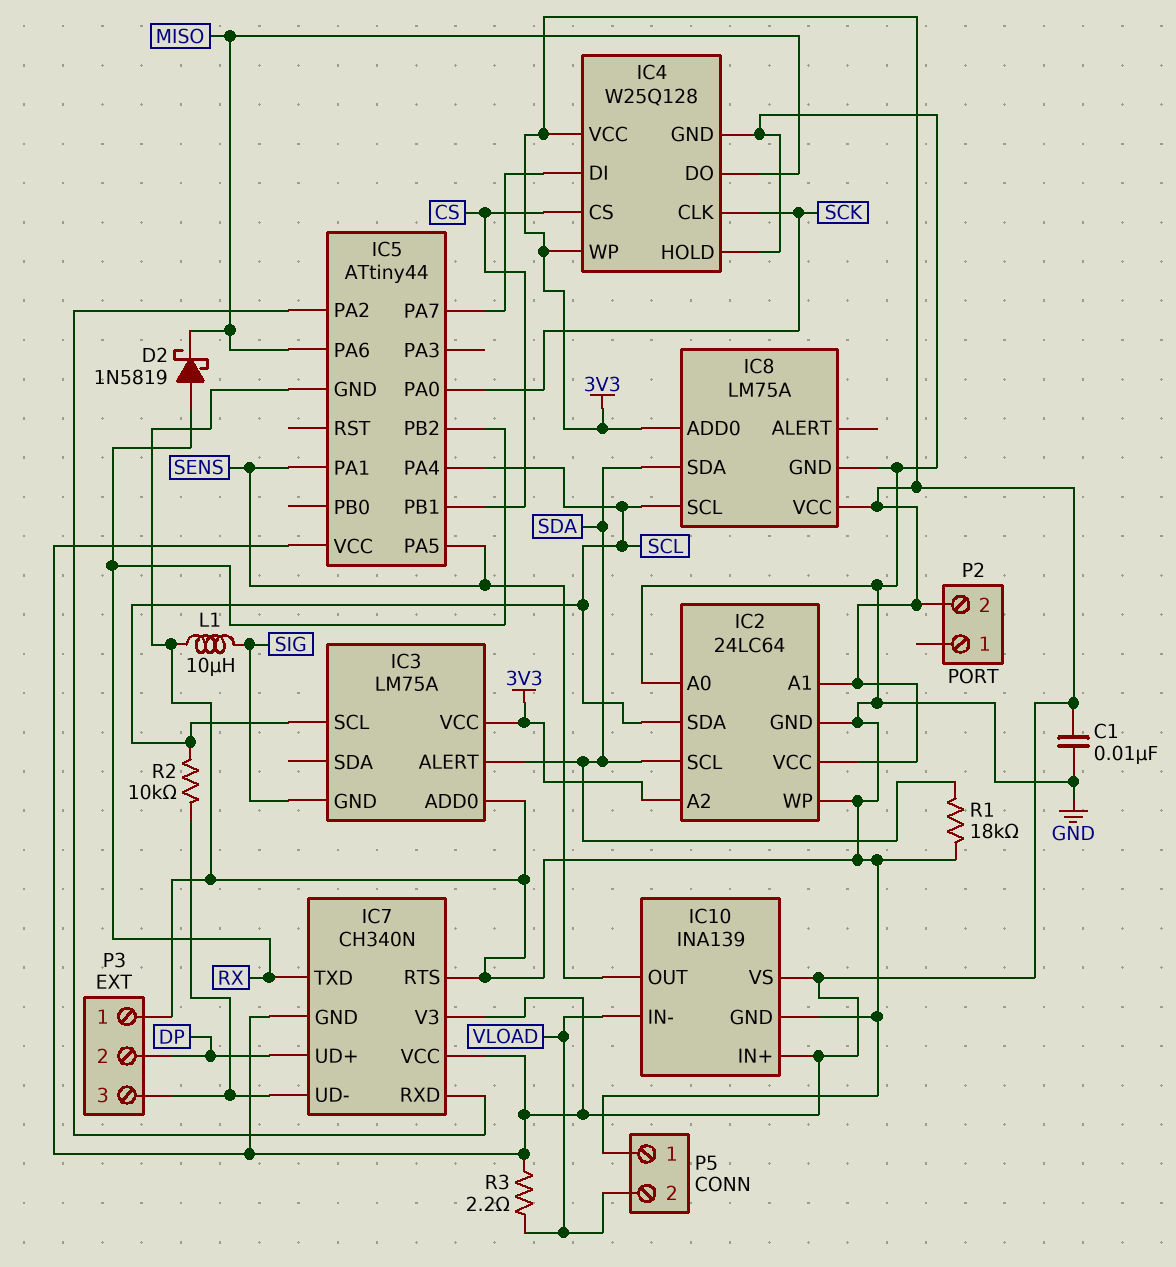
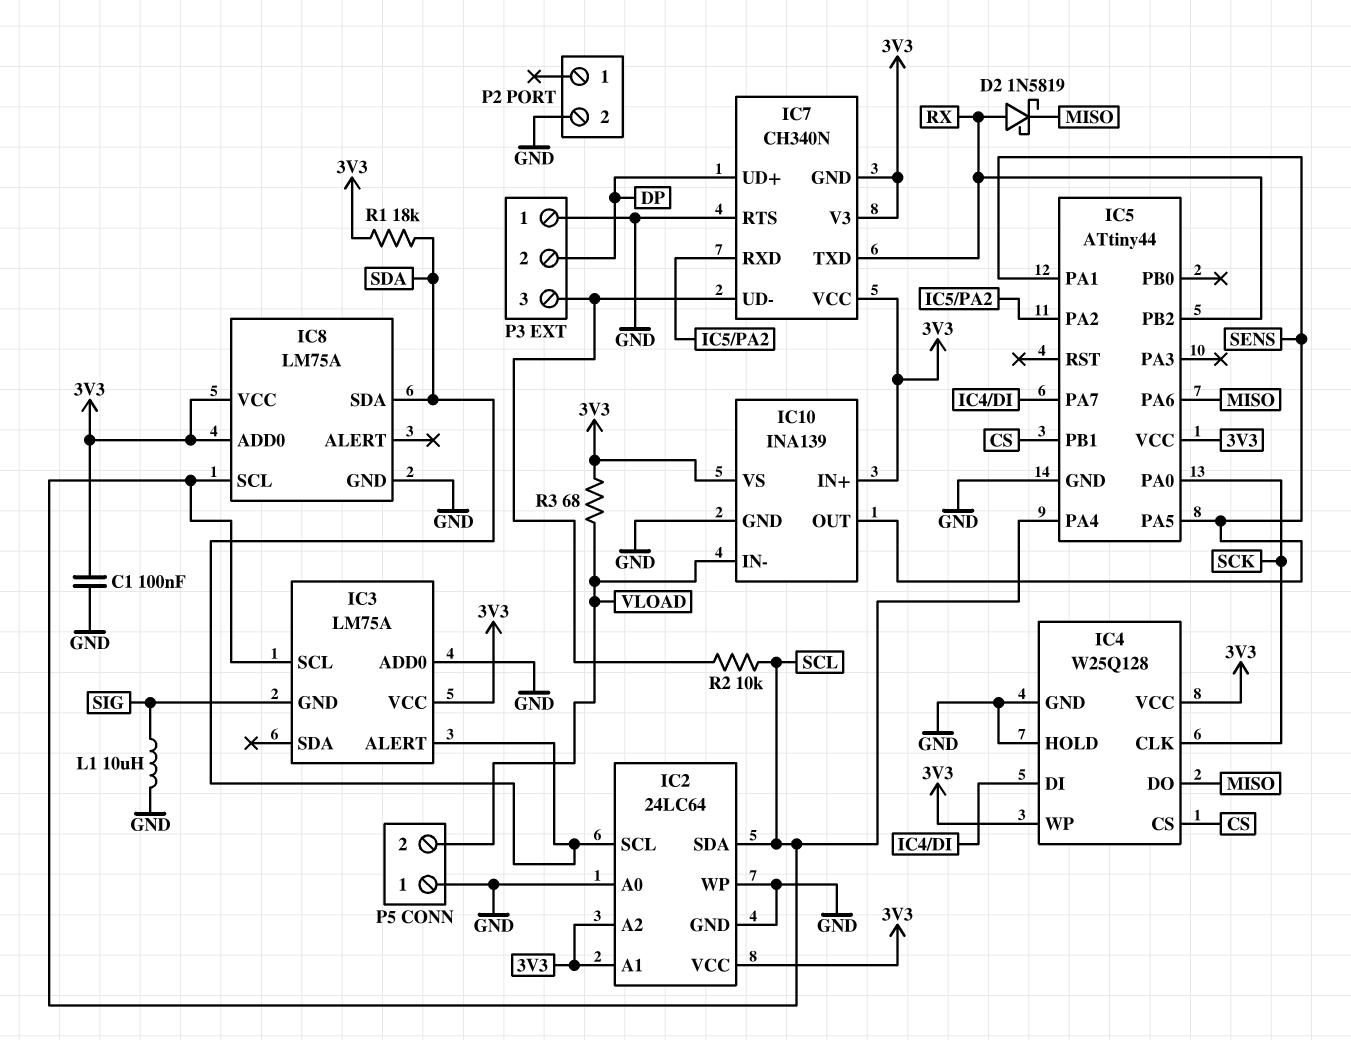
C1: 10nF (3V3, GND) -> 100nF (3V3, GND)
P2 pin 2: 3V3 -> GND
R1: 18k (GND, SDA) -> 18k (3V3, SDA)
R3: 2.2 (3V3, VLOAD) -> 68 (3V3, VLOAD)

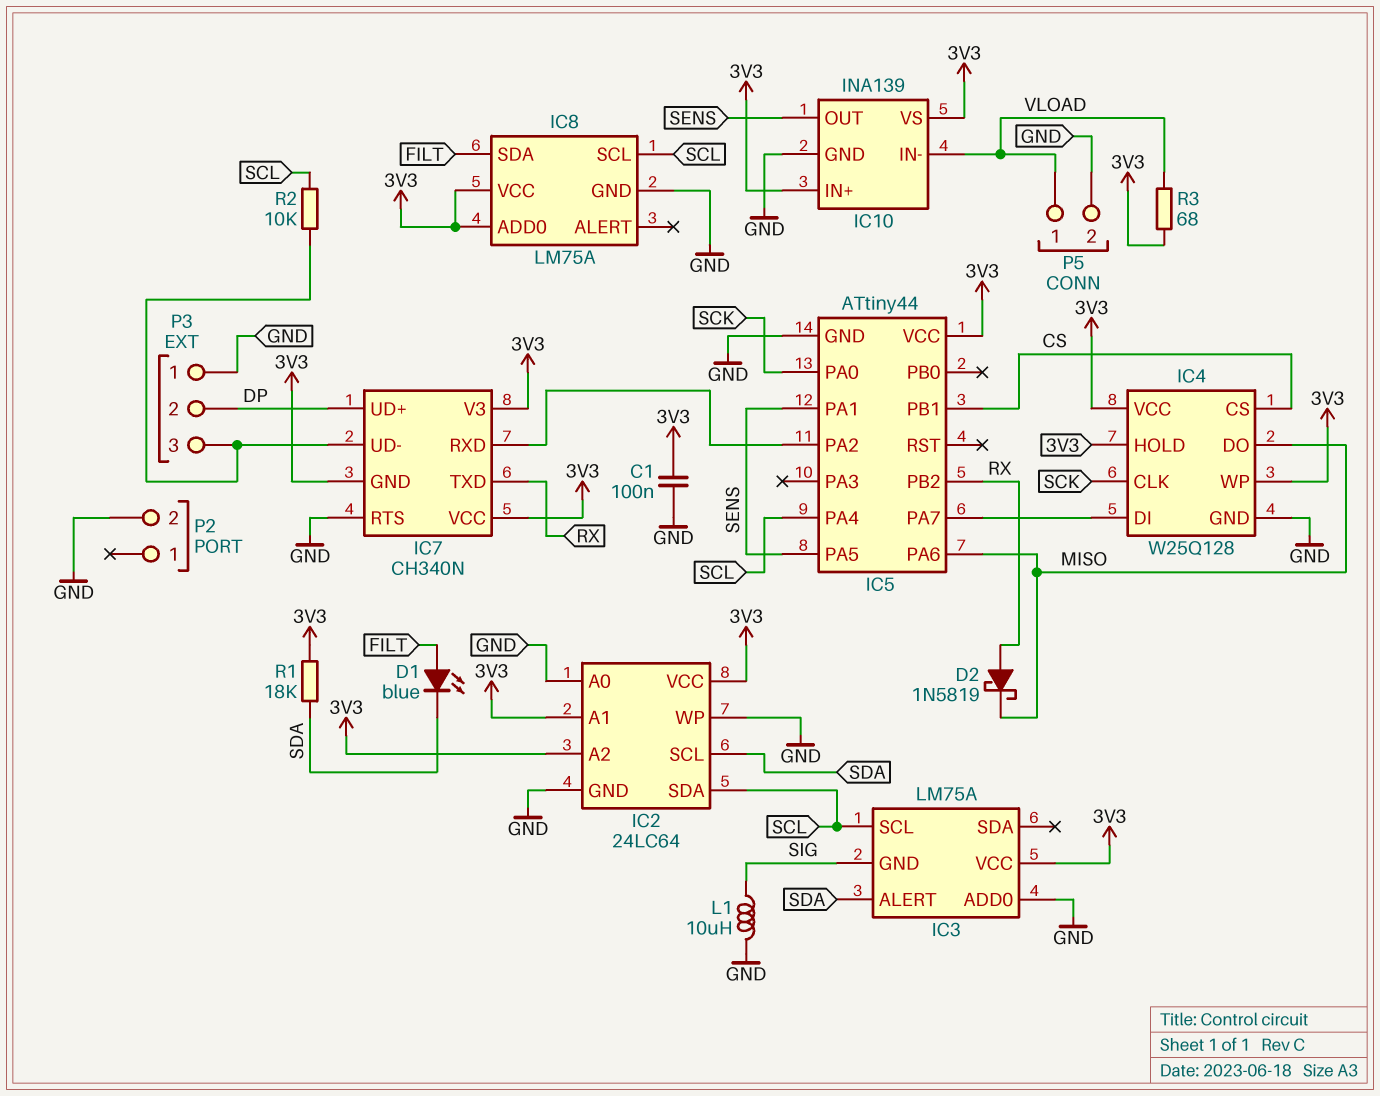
D1: none -> LED blue (A FILT, K SDA)
IC4 pin HOLD: GND -> 3V3
IC8 pin SDA: SDA -> FILT
P5 pin 1: GND -> VLOAD
P5 pin 2: VLOAD -> GND

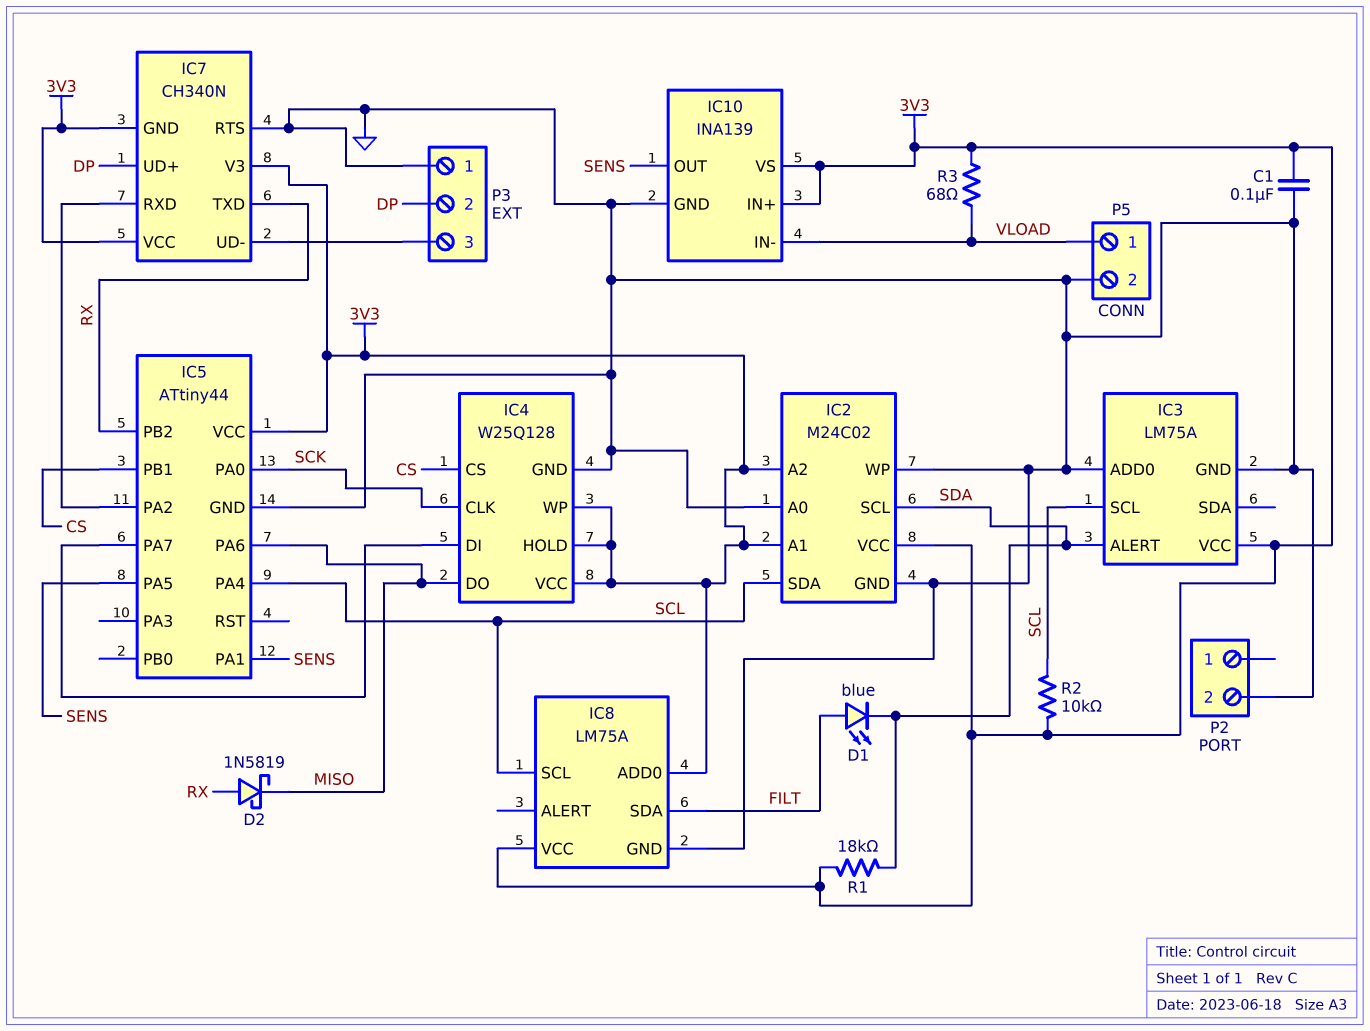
IC2: 24LC64 -> M24C02
IC3 pin GND: SIG -> GND
L1: 10uH (GND, SIG) -> none
R2: 10k (IC7/UD-, SCL) -> 10k (3V3, SCL)

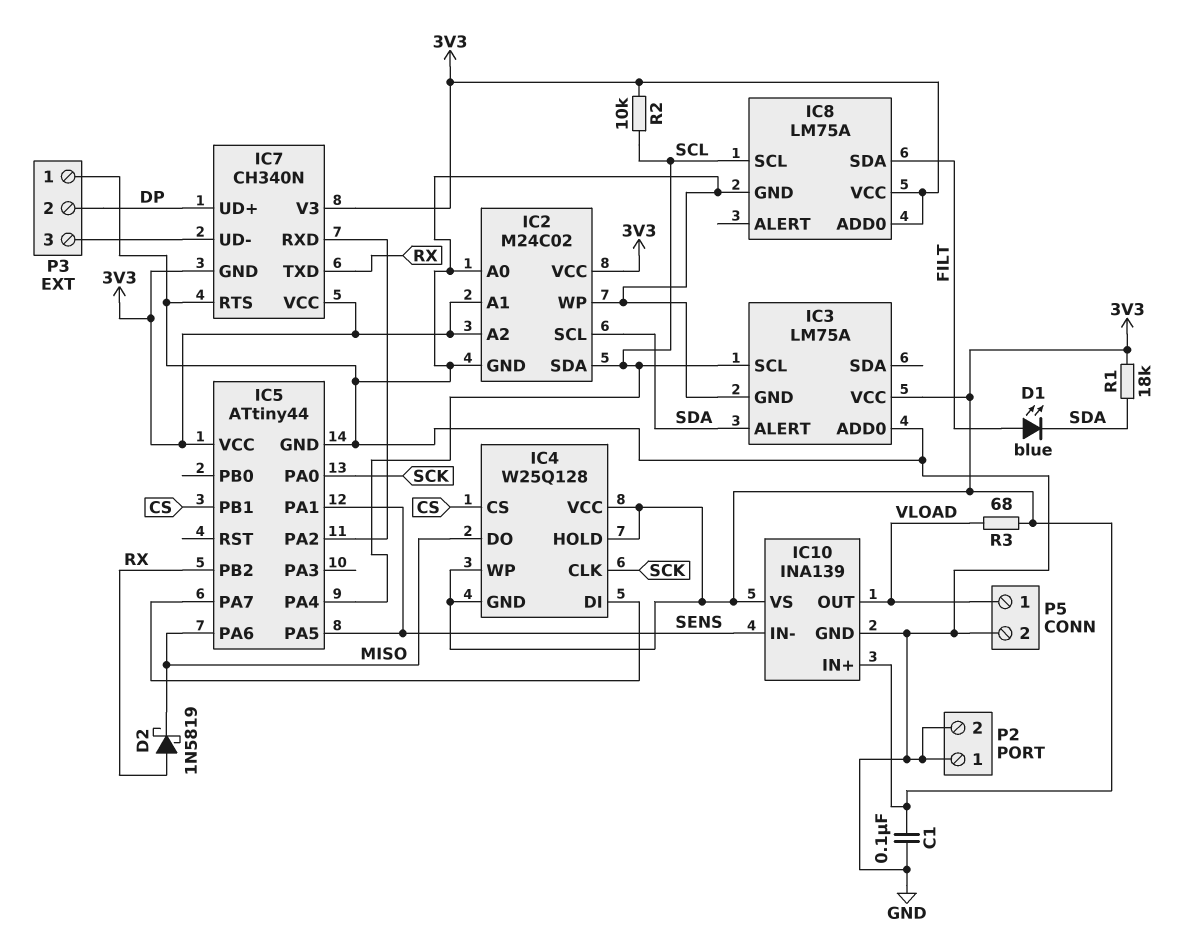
IC4 pin GND: GND -> 3V3
IC10 pin IN-: VLOAD -> SENS
IC10 pin OUT: SENS -> VLOAD
P2 pin 1: none -> GND

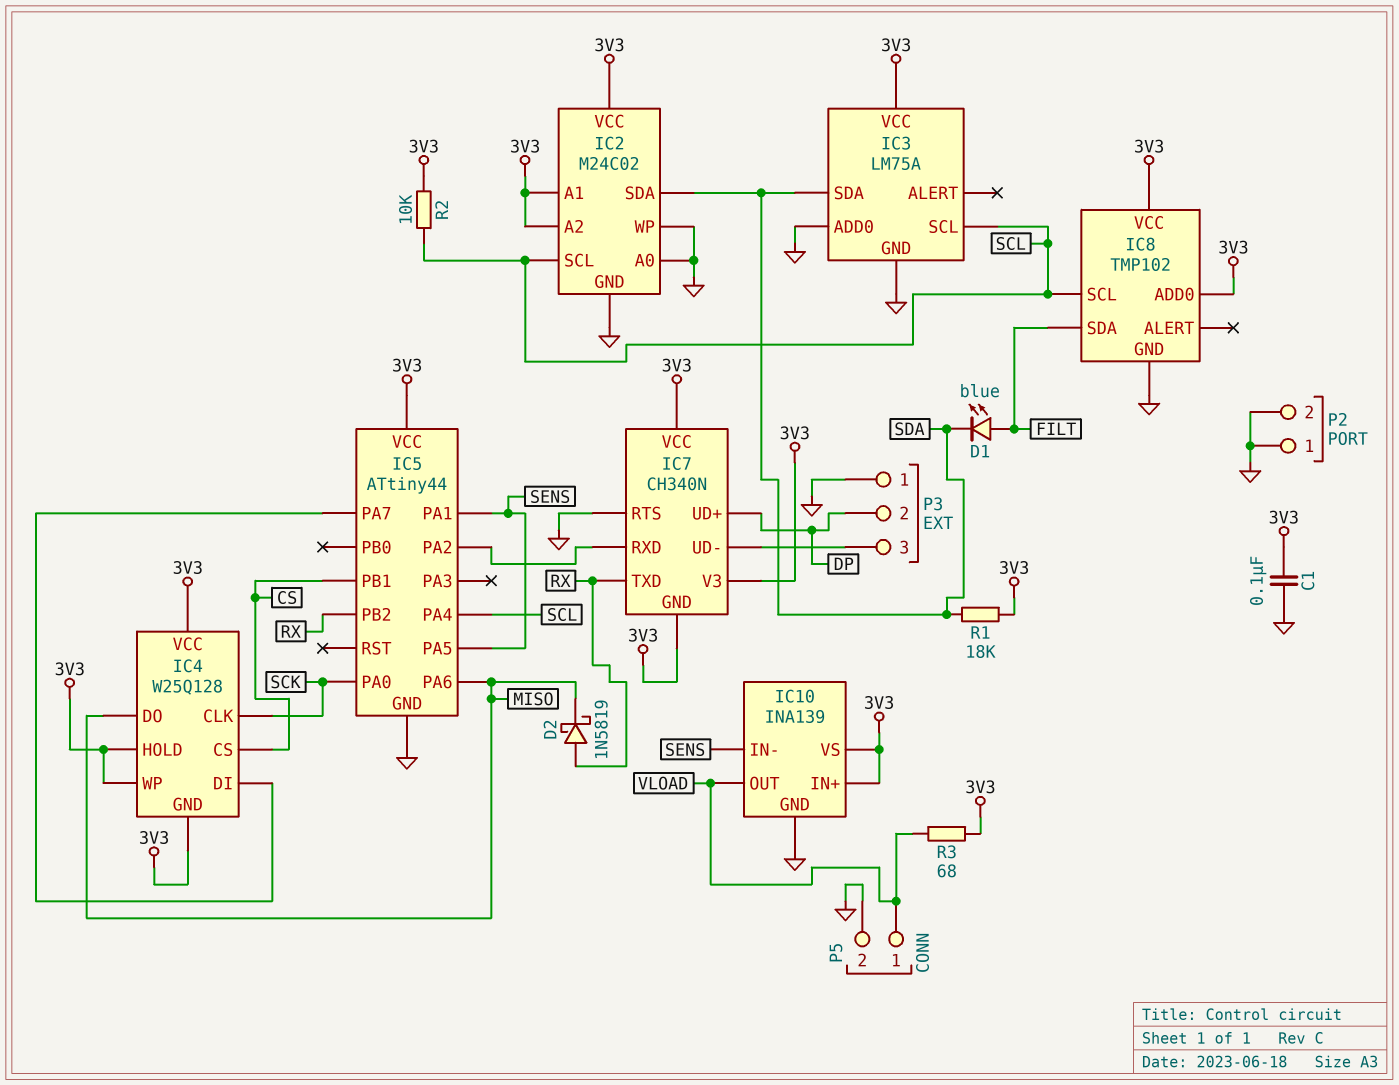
IC2 pin SCL: SDA -> SCL
IC2 pin SDA: SCL -> SDA
IC3 pin ALERT: SDA -> none
IC3 pin SDA: none -> SDA
IC8: LM75A -> TMP102

